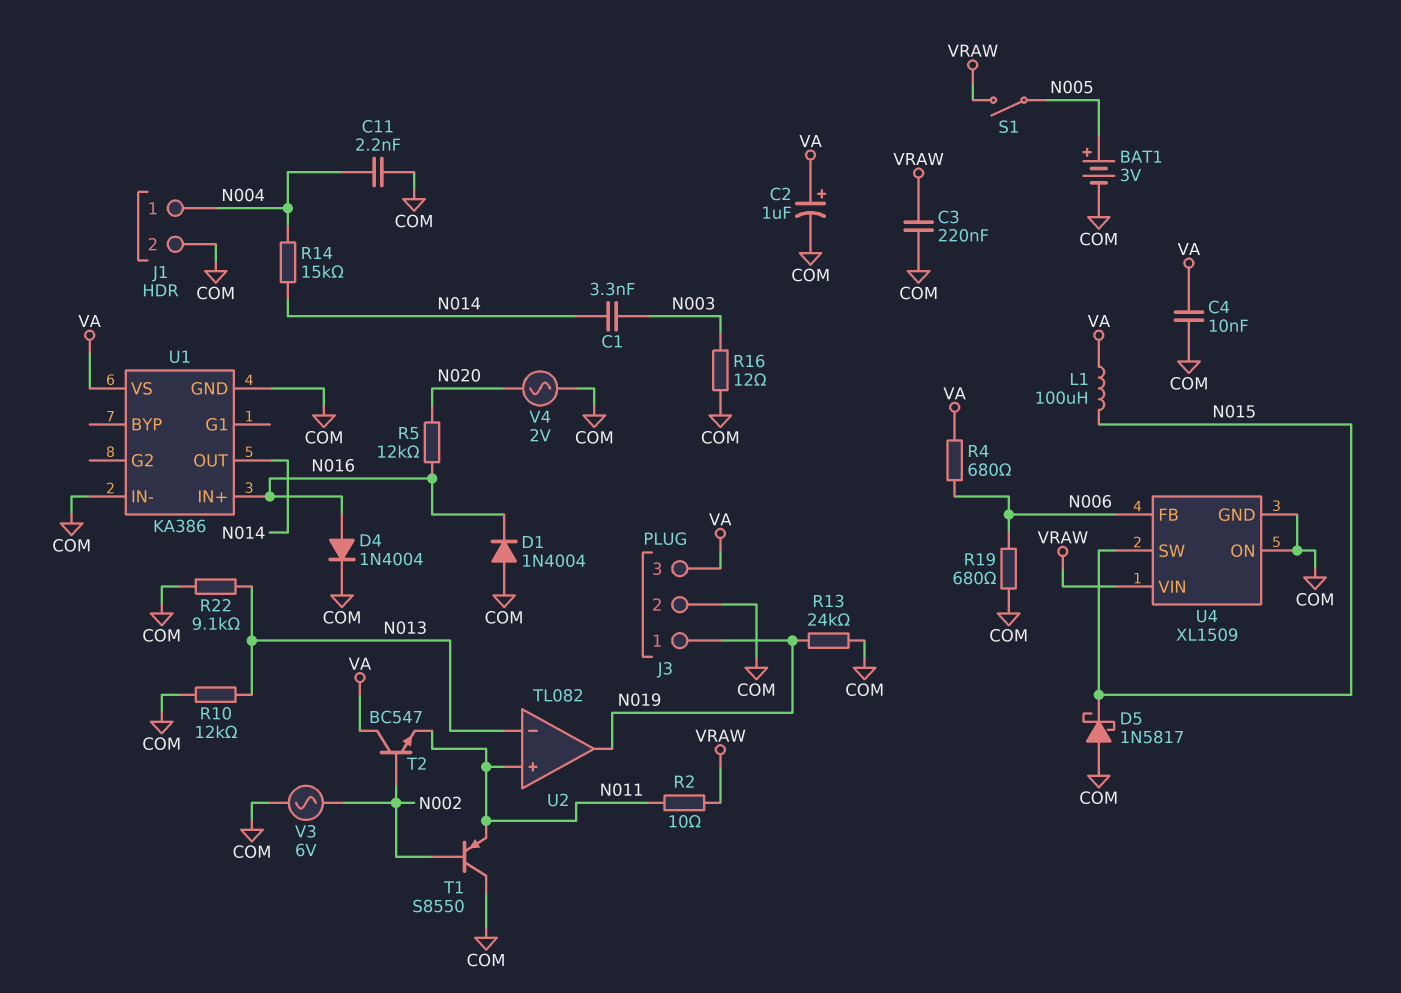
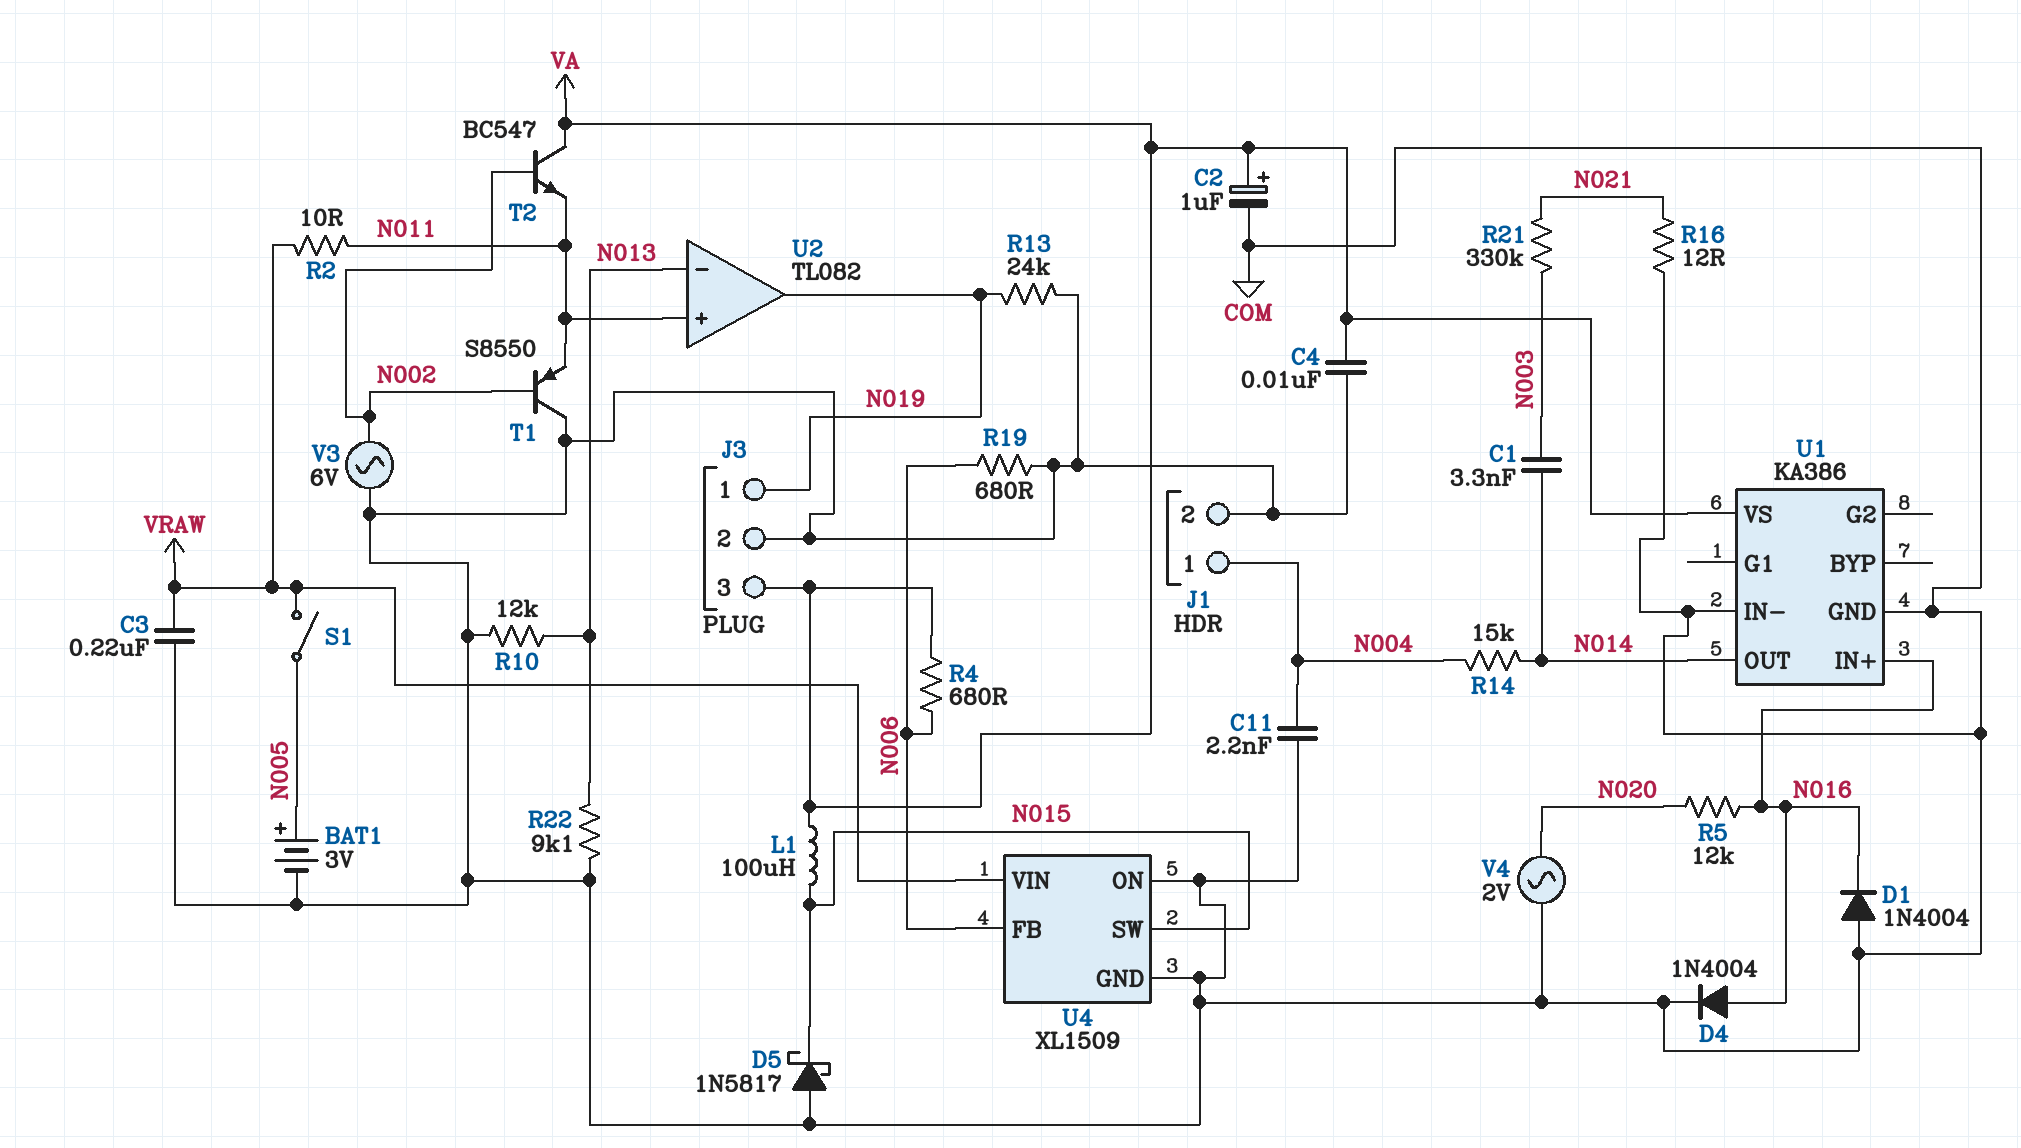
R16: 12 (COM, N003) -> 12 (COM, N021)
R21: none -> 330k (N003, N021)

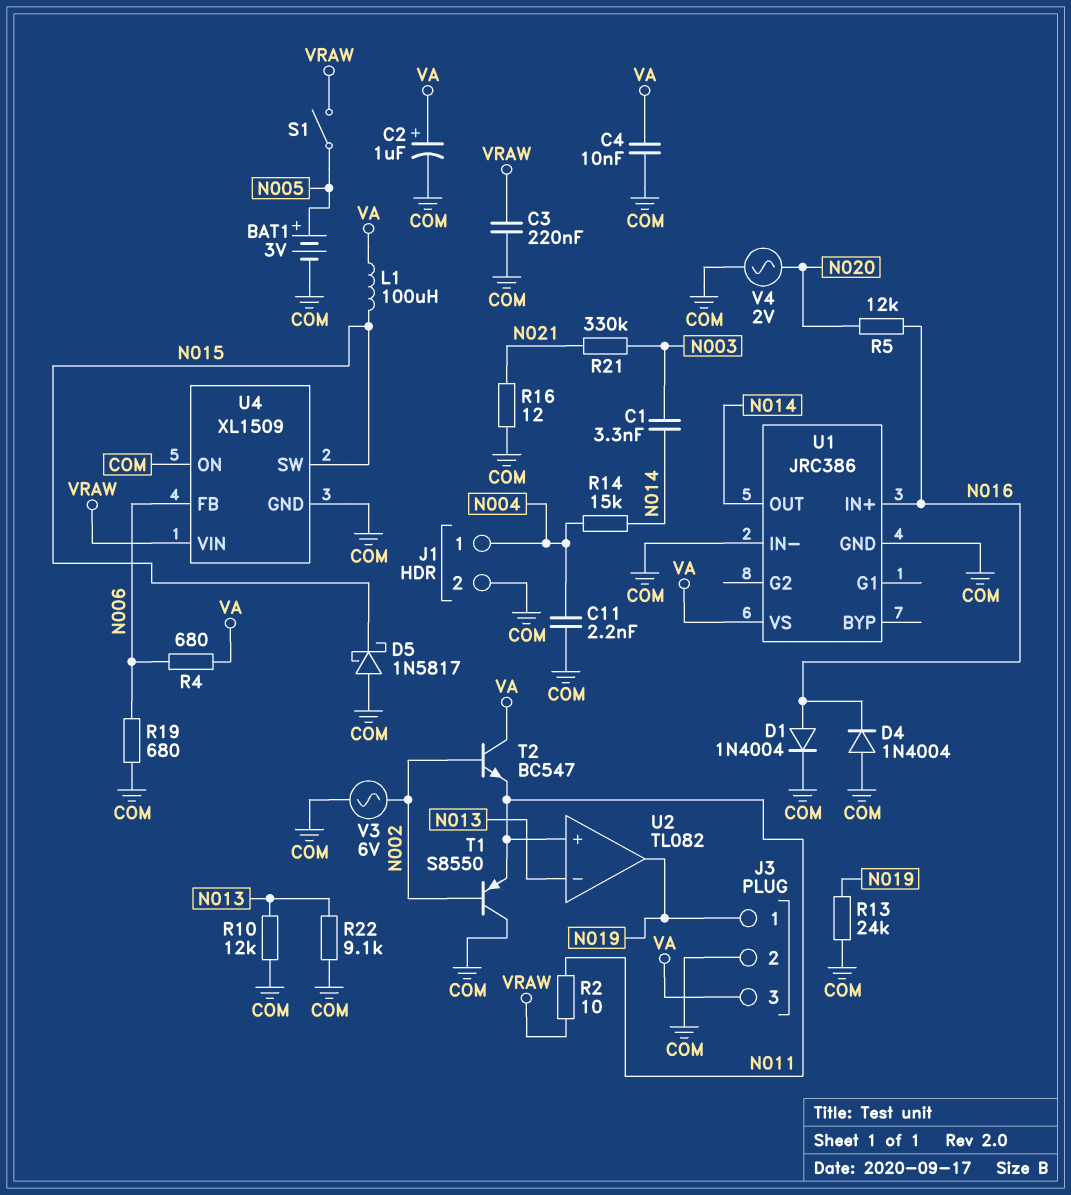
D1: diode 1N4004 (A COM, K N016) -> diode 1N4004 (A N016, K COM)
D4: diode 1N4004 (A N016, K COM) -> diode 1N4004 (A COM, K N016)
U1: KA386 -> JRC386

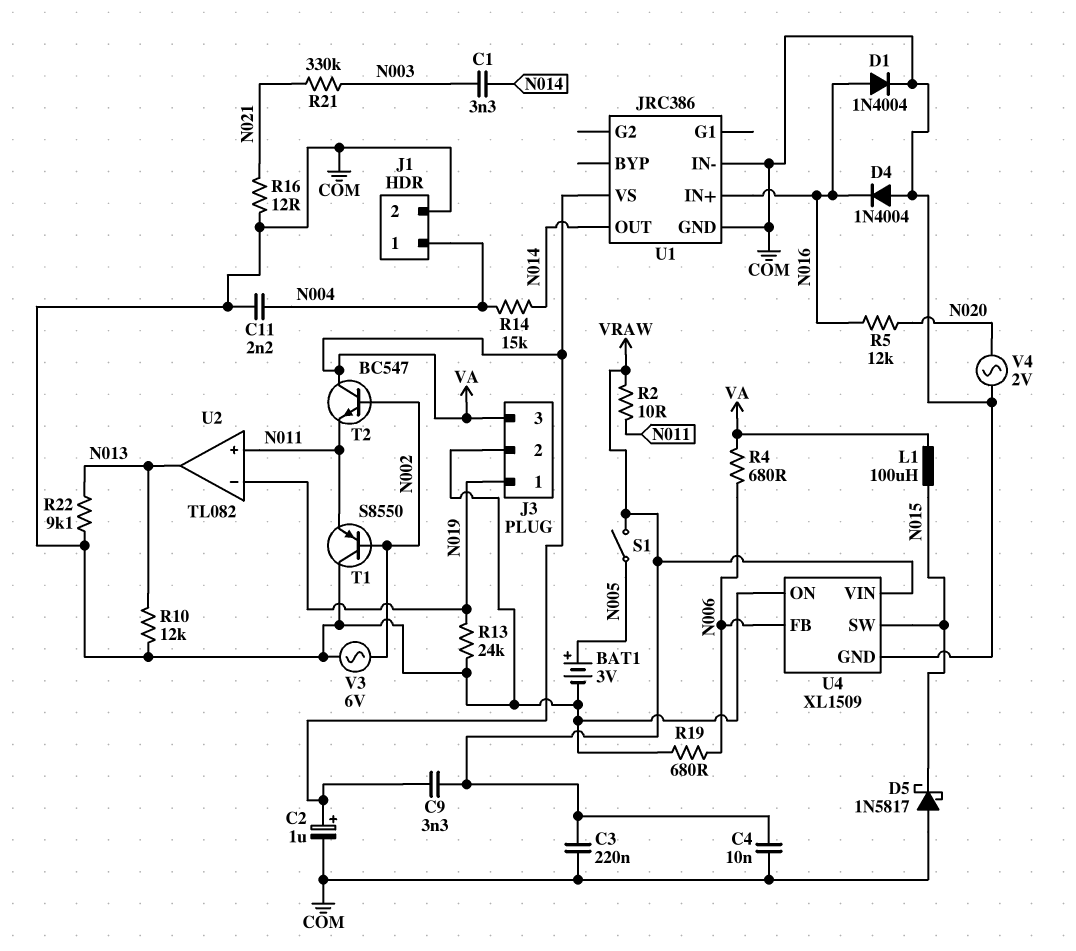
C4: 10nF (COM, VA) -> 10nF (COM, VRAW)
C9: none -> 3.3nF (VA, VRAW)
U2 pin in-: N013 -> N019
U2 pin out: N019 -> N013

